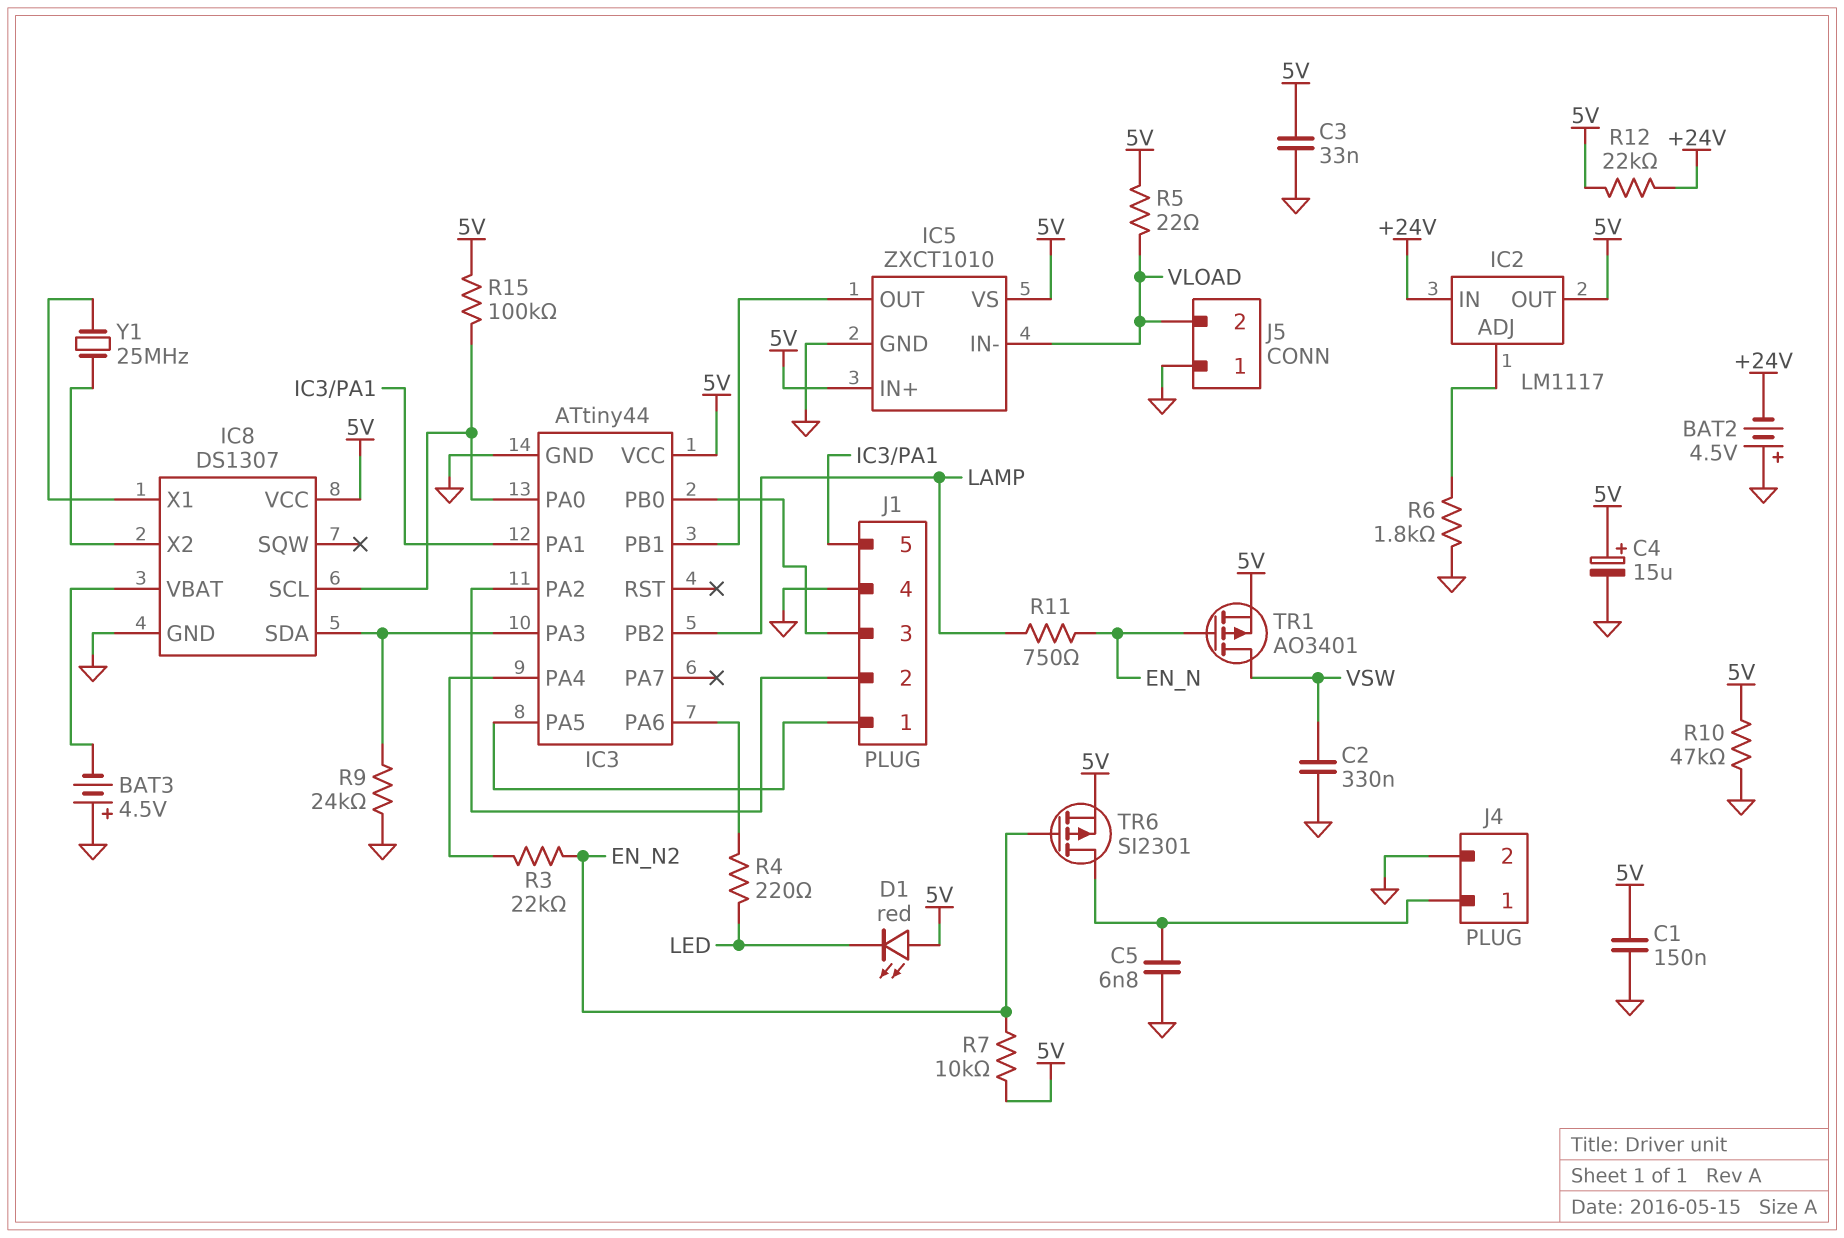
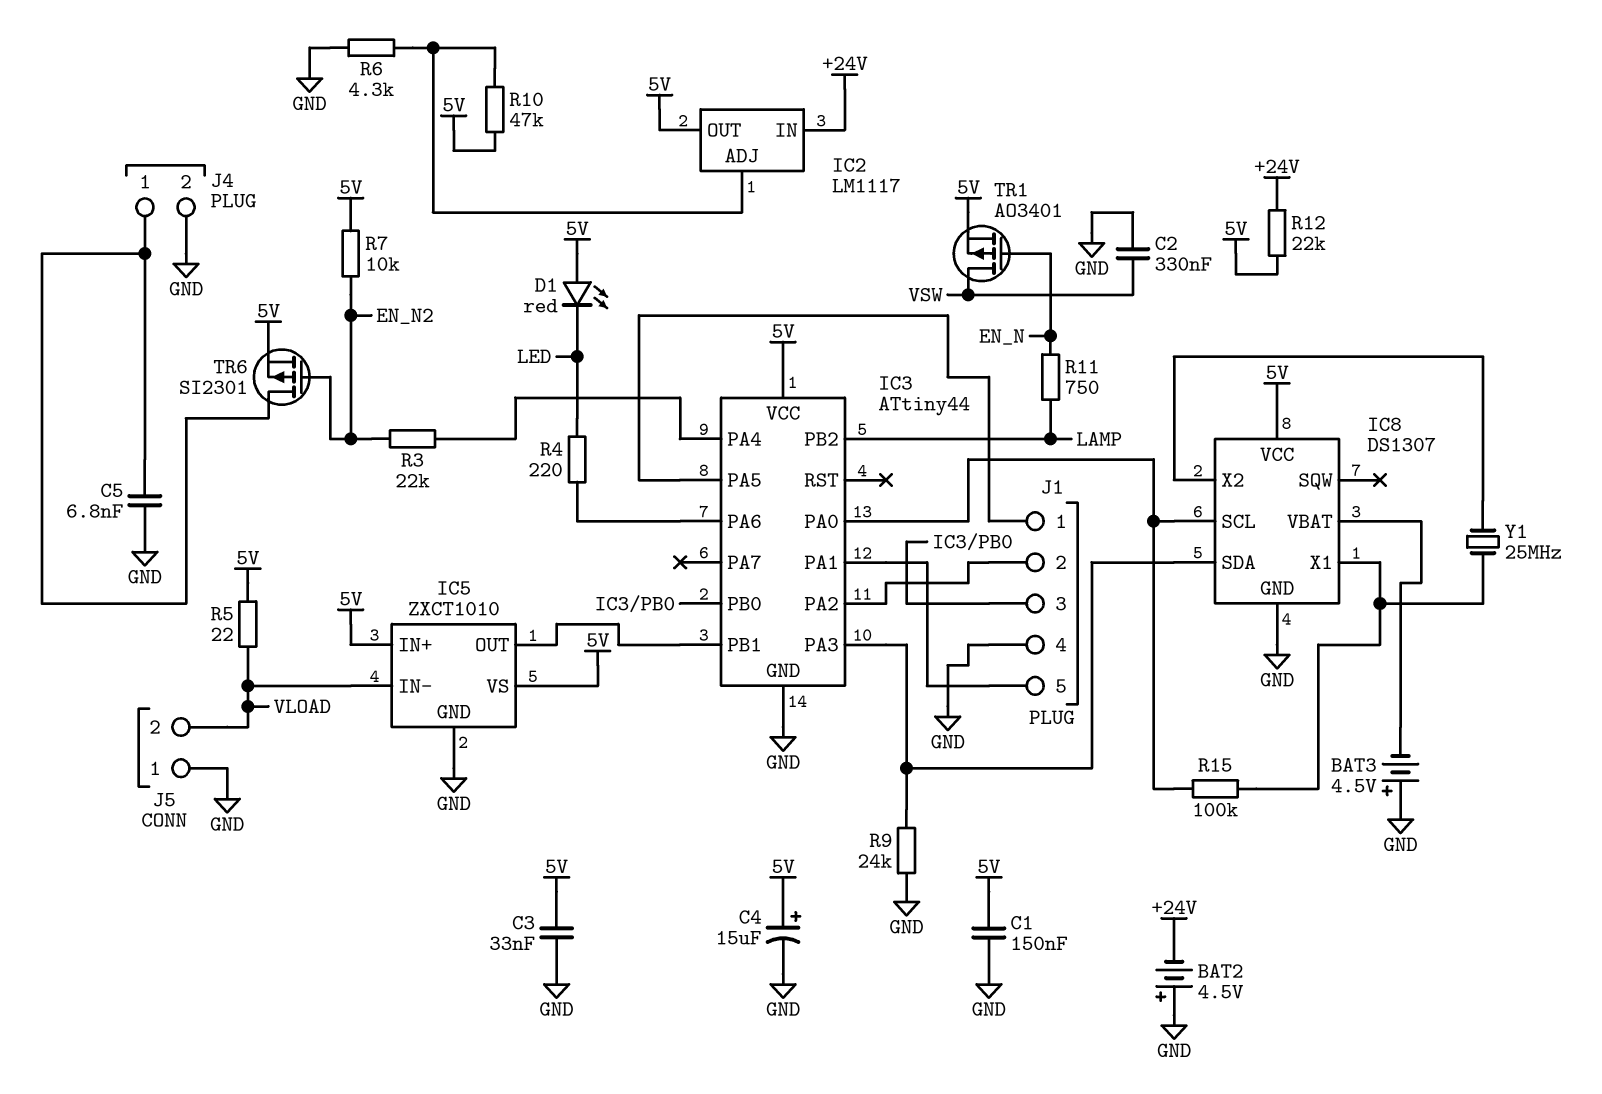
R6: 1.8k (GND, IC2/ADJ) -> 4.3k (GND, IC2/ADJ)
R10: 47k (5V, GND) -> 47k (5V, IC2/ADJ)
R15: 100k (5V, IC3/PA0) -> 100k (IC3/PA0, IC8/X1)

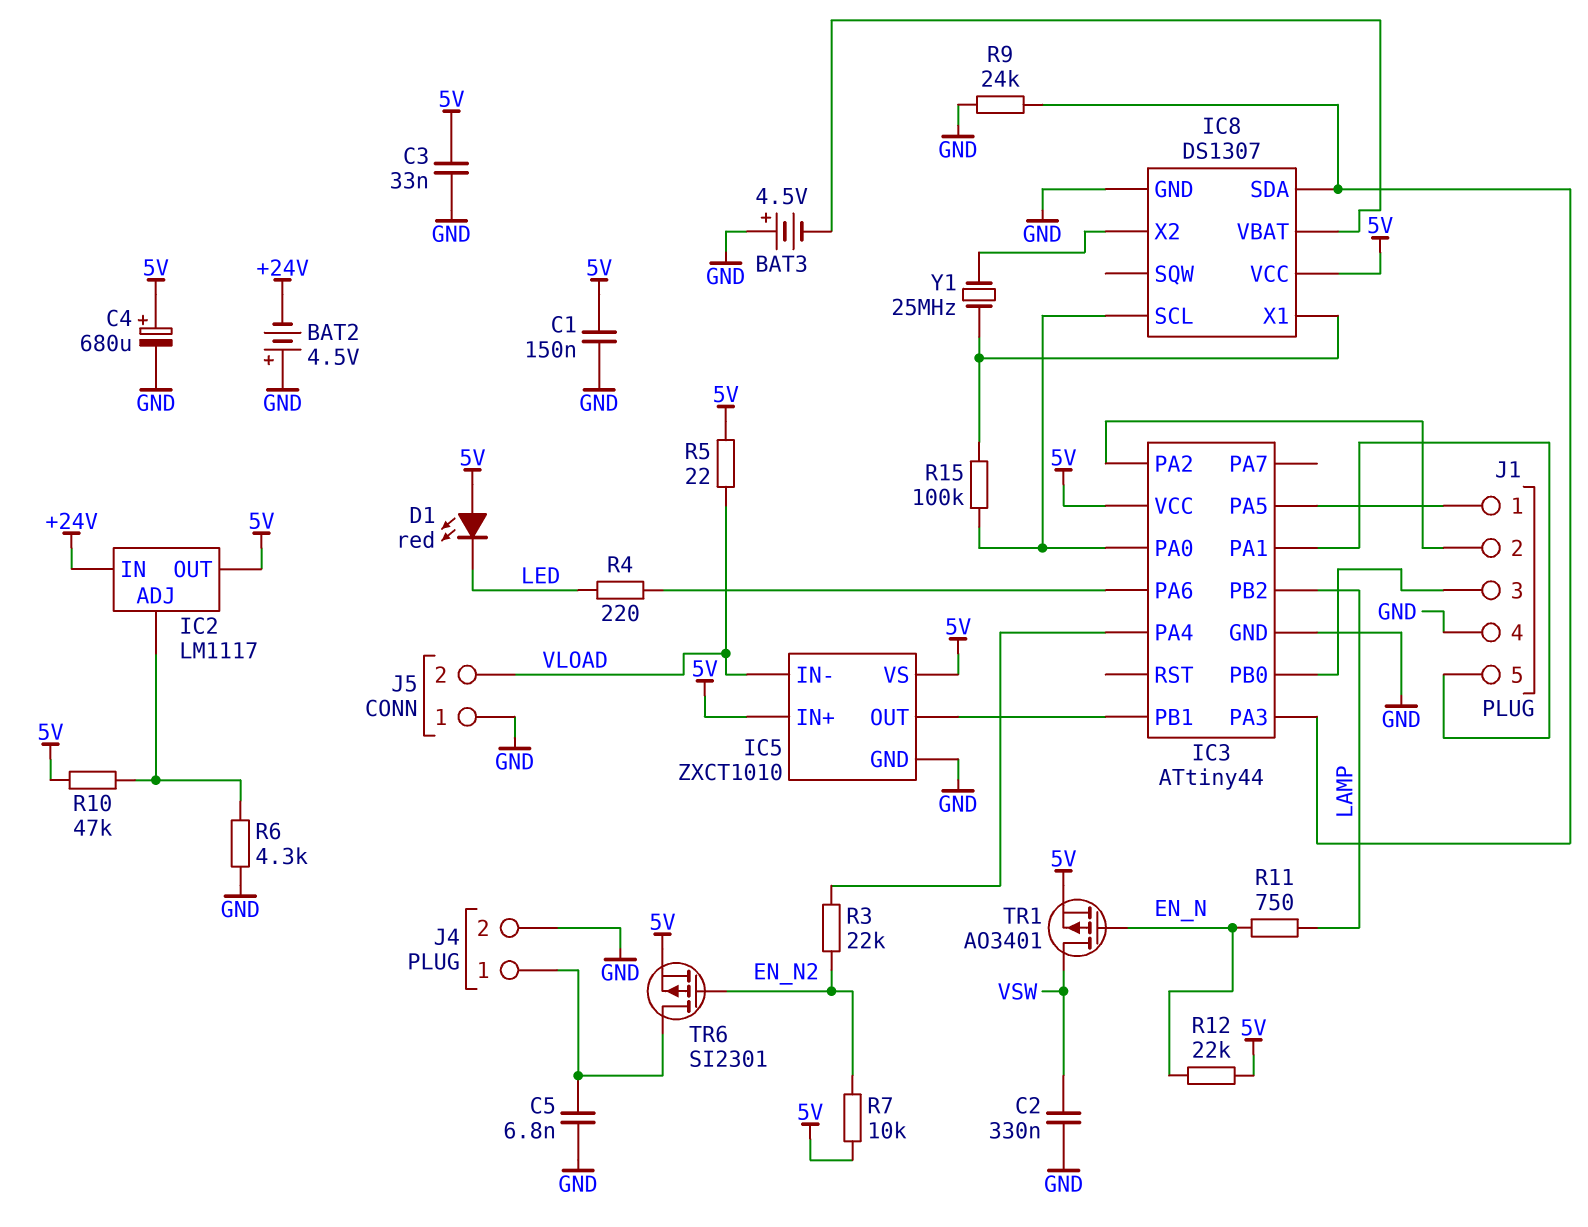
C4: 15uF (plus 5V, minus GND) -> 680uF (plus 5V, minus GND)
R12: 22k (+24V, 5V) -> 22k (5V, EN_N)

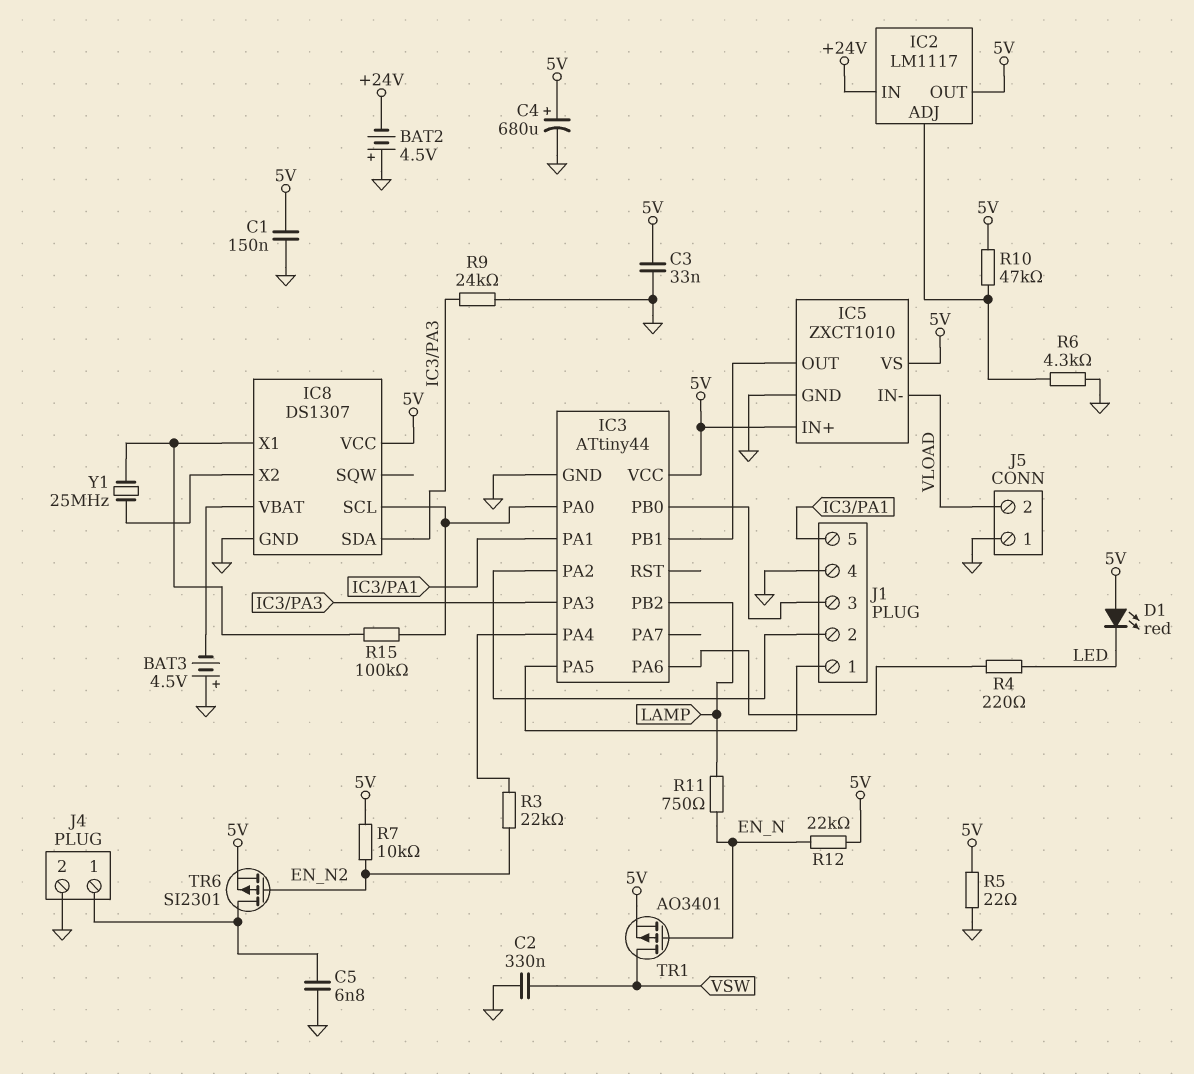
R5: 22 (5V, VLOAD) -> 22 (5V, GND)

